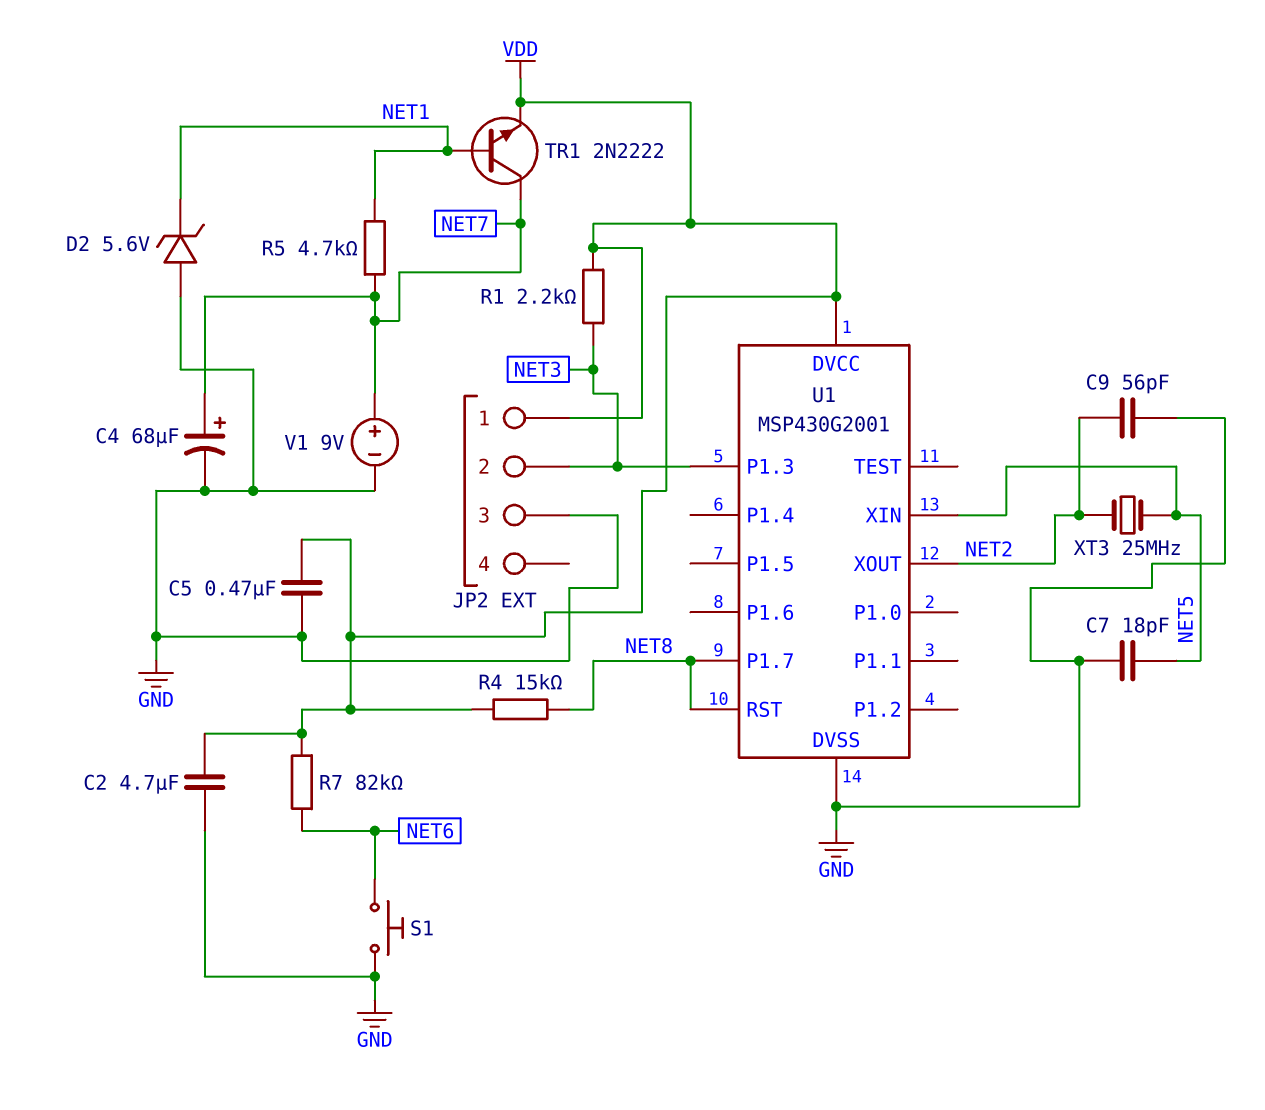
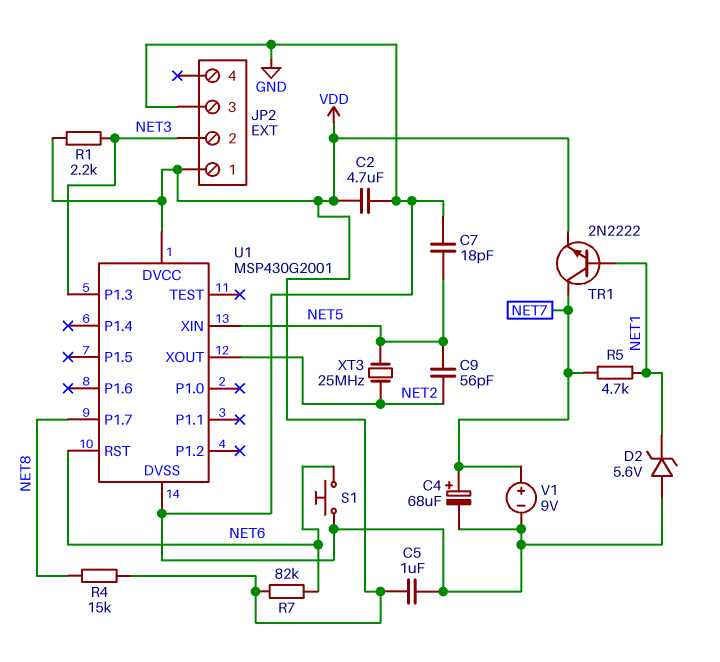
C5: 470nF (GND, VDD) -> 1uF (GND, VDD)
C9: 56pF (GND, NET2) -> 56pF (NET2, NET5)
U1 pin RST: NET8 -> NET6

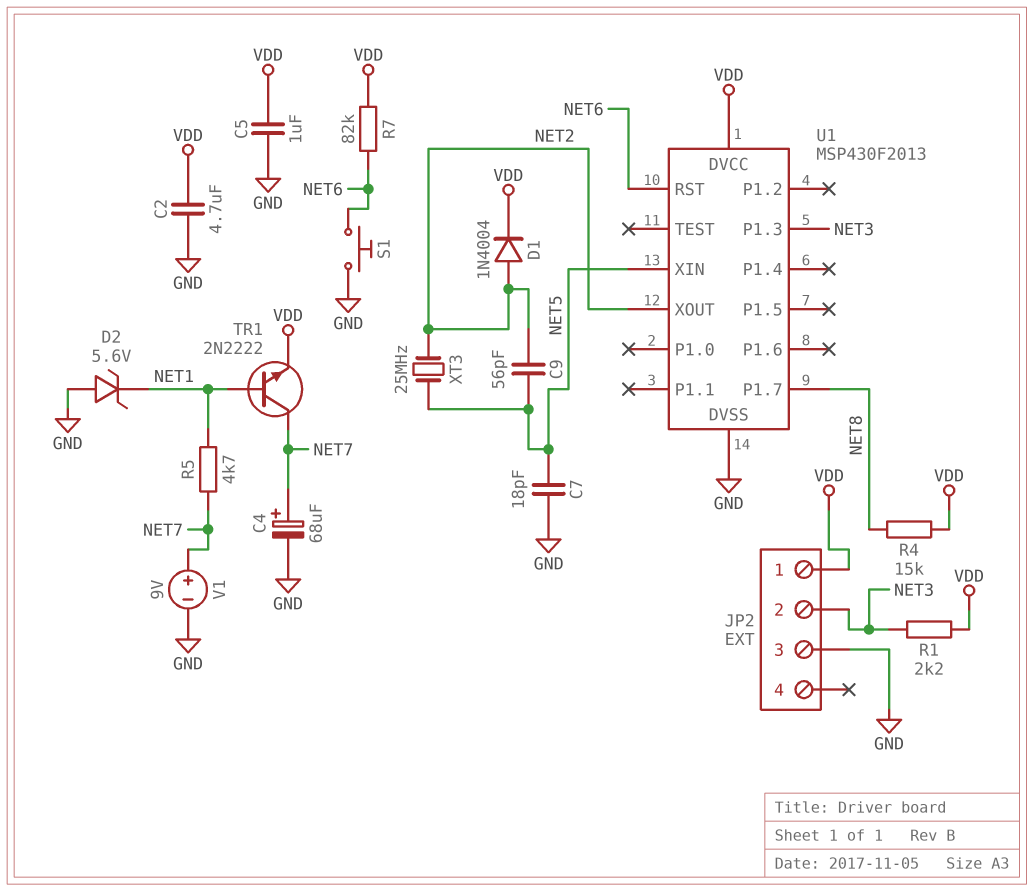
D1: none -> diode 1N4004 (A NET2, K VDD)
U1: MSP430G2001 -> MSP430F2013

